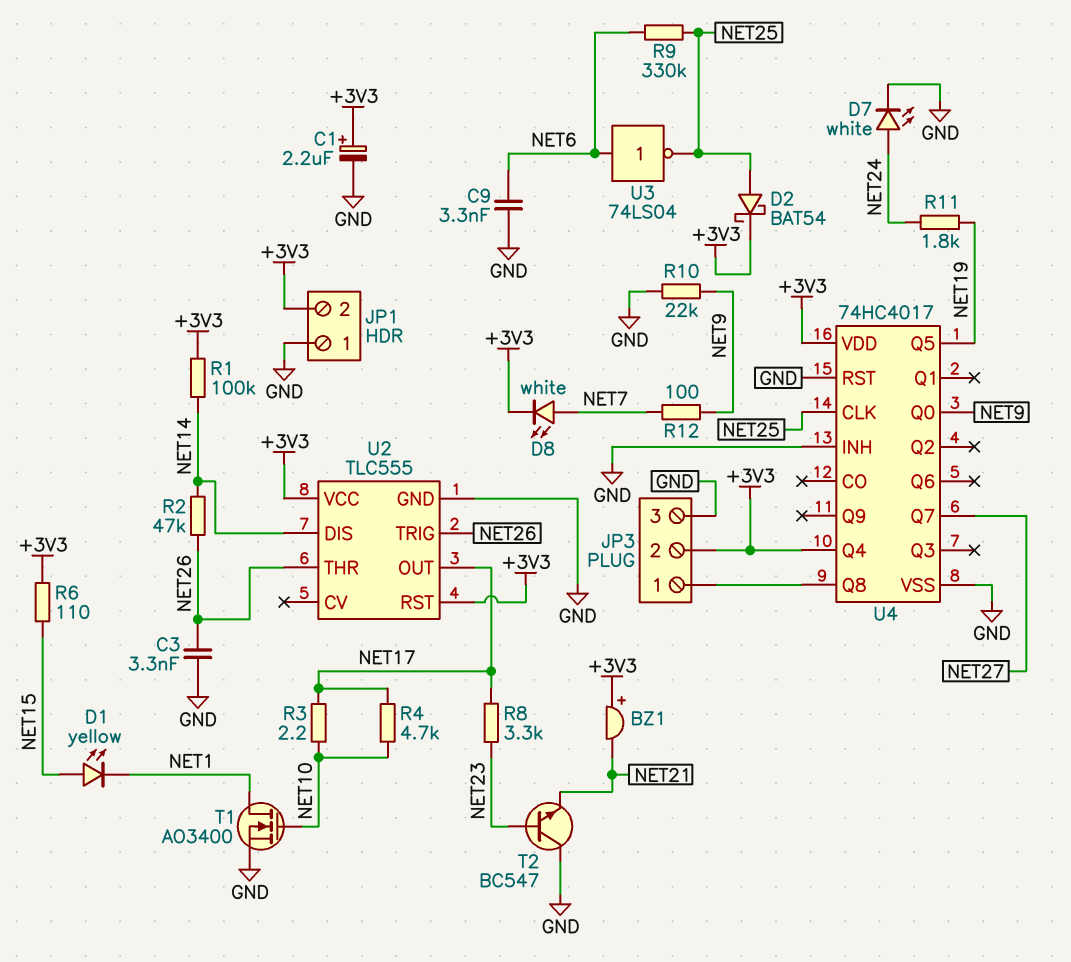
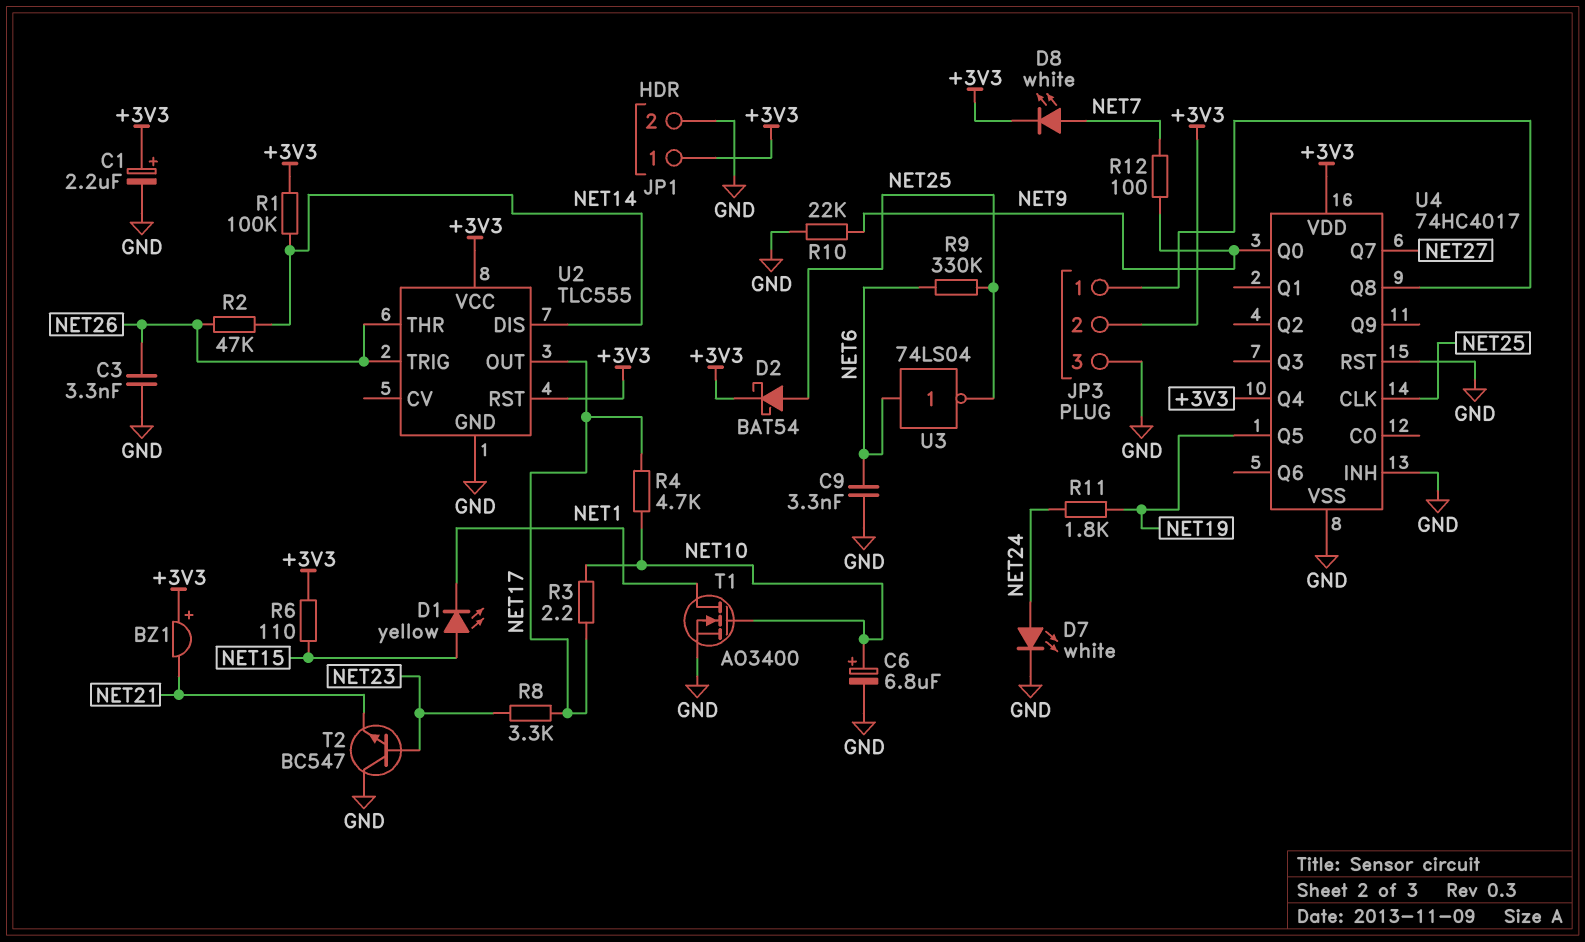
C6: none -> 6.8uF (plus NET10, minus GND)
JP1 pin 1: GND -> +3V3
JP1 pin 2: +3V3 -> GND

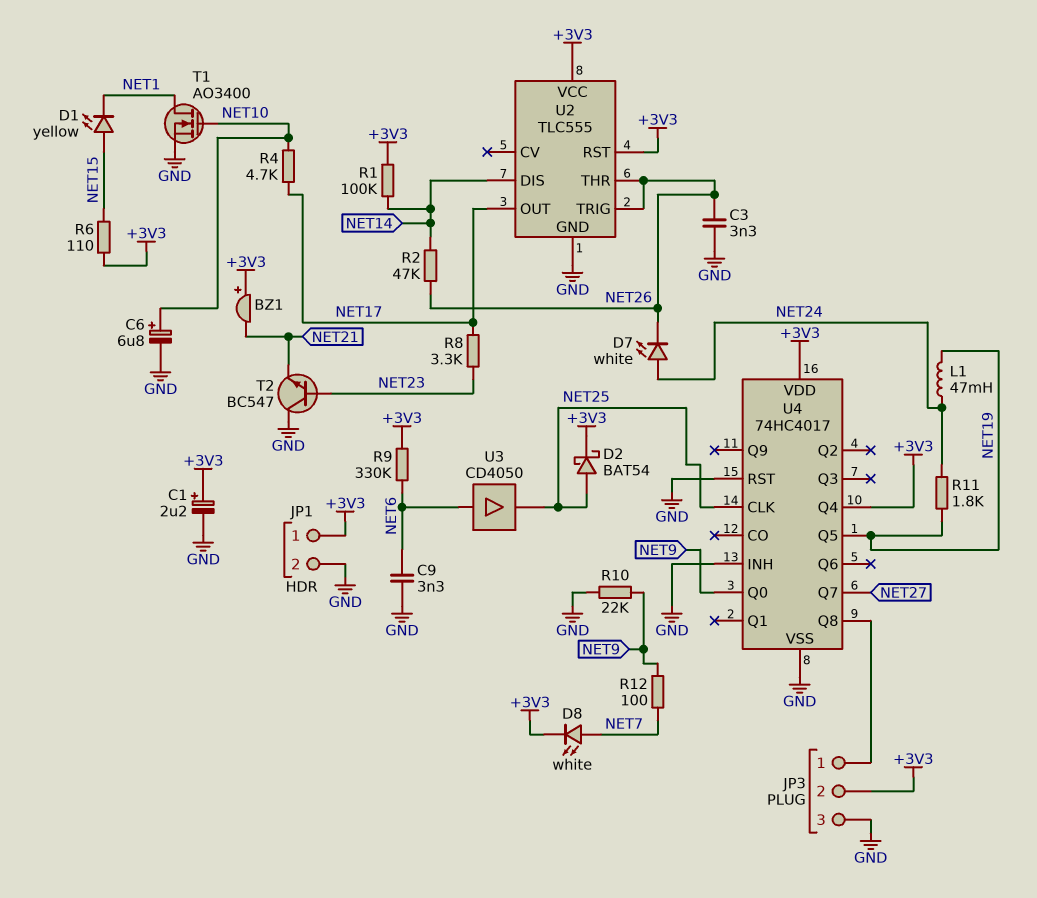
D7: LED white (A NET24, K GND) -> LED white (A NET24, K NET26)
L1: none -> 47mH (NET19, NET24)
R3: 2.2 (NET10, NET17) -> none
R9: 330k (NET6, NET25) -> 330k (+3V3, NET6)
U3: NOT 74LS04 (in NET6, out NET25) -> buffer CD4050 (in NET6, out NET25)

